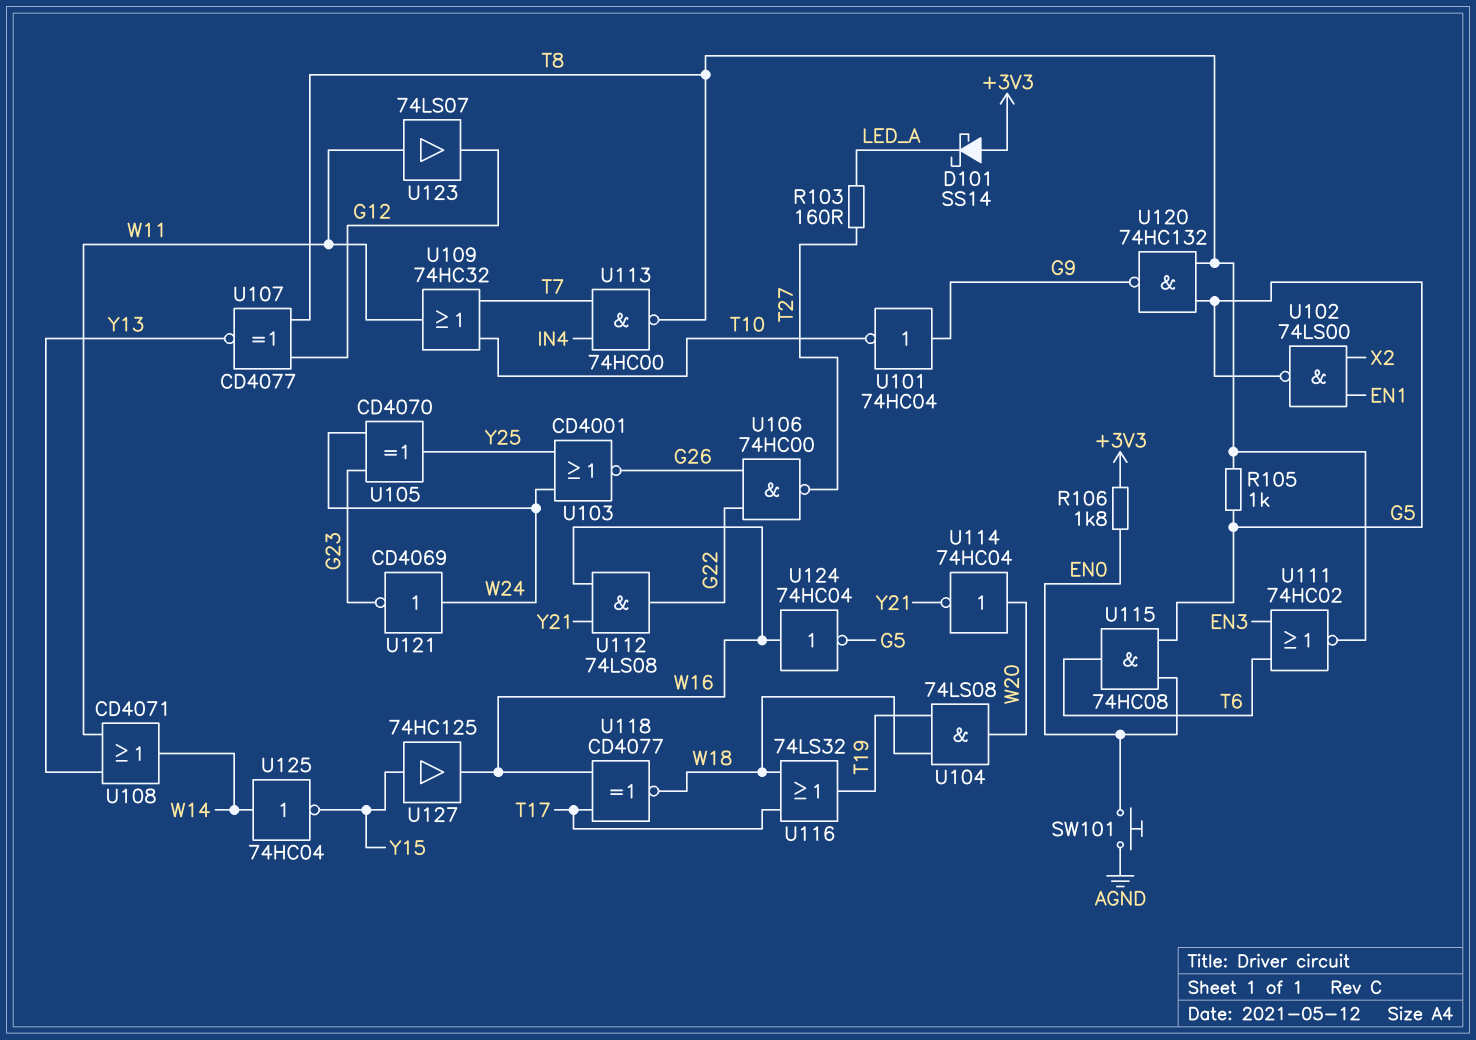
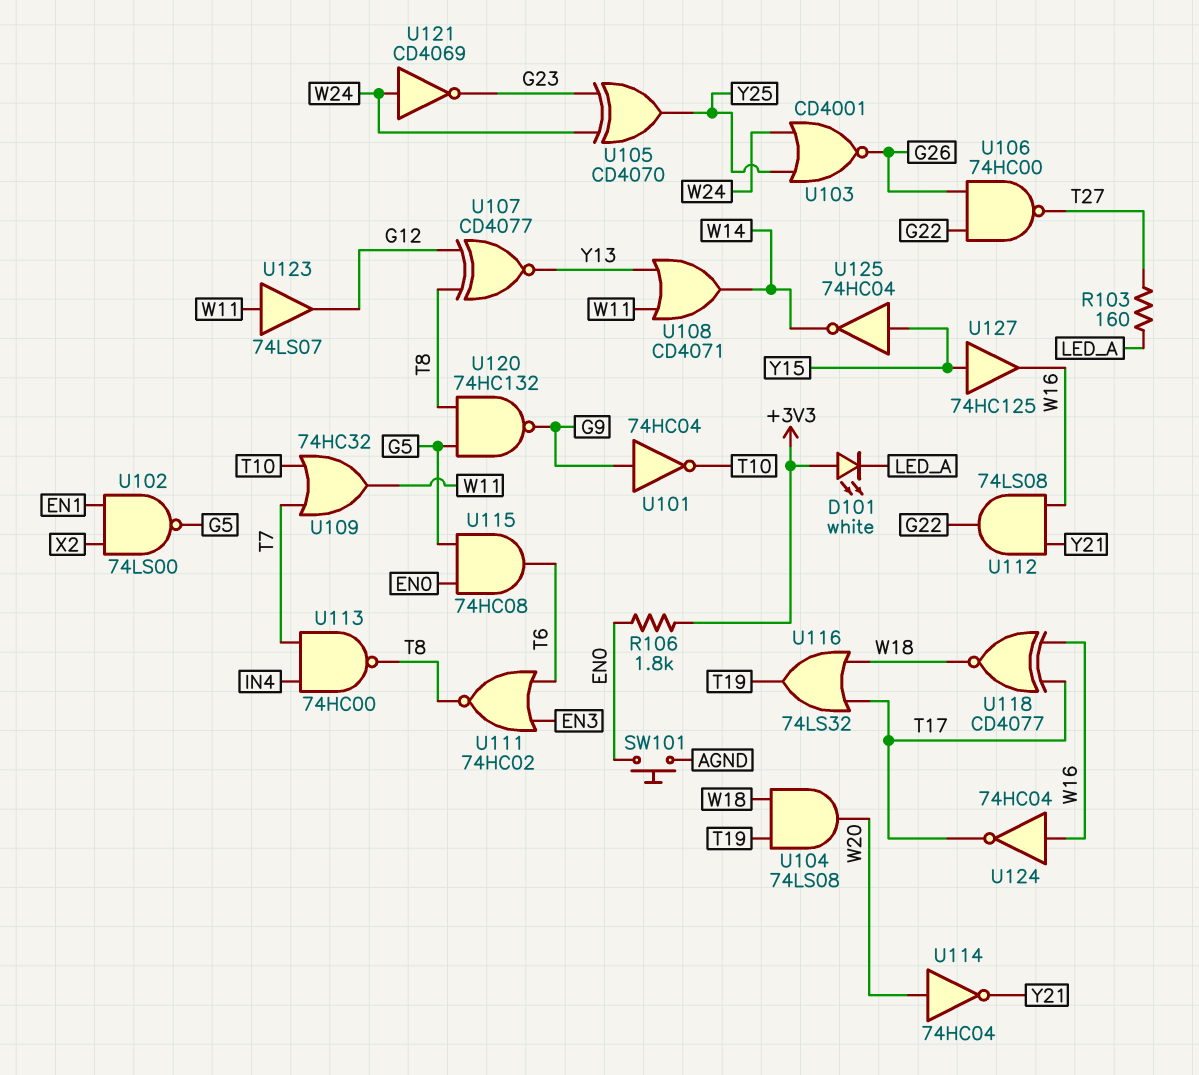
D101: schottky SS14 (A +3V3, K LED_A) -> LED white (A +3V3, K LED_A)
R105: 1k (G5, T8) -> none
U124: NOT 74HC04 (in W16, out G5) -> NOT 74HC04 (in W16, out T17)
U125: NOT 74HC04 (in W14, out Y15) -> NOT 74HC04 (in Y15, out W14)

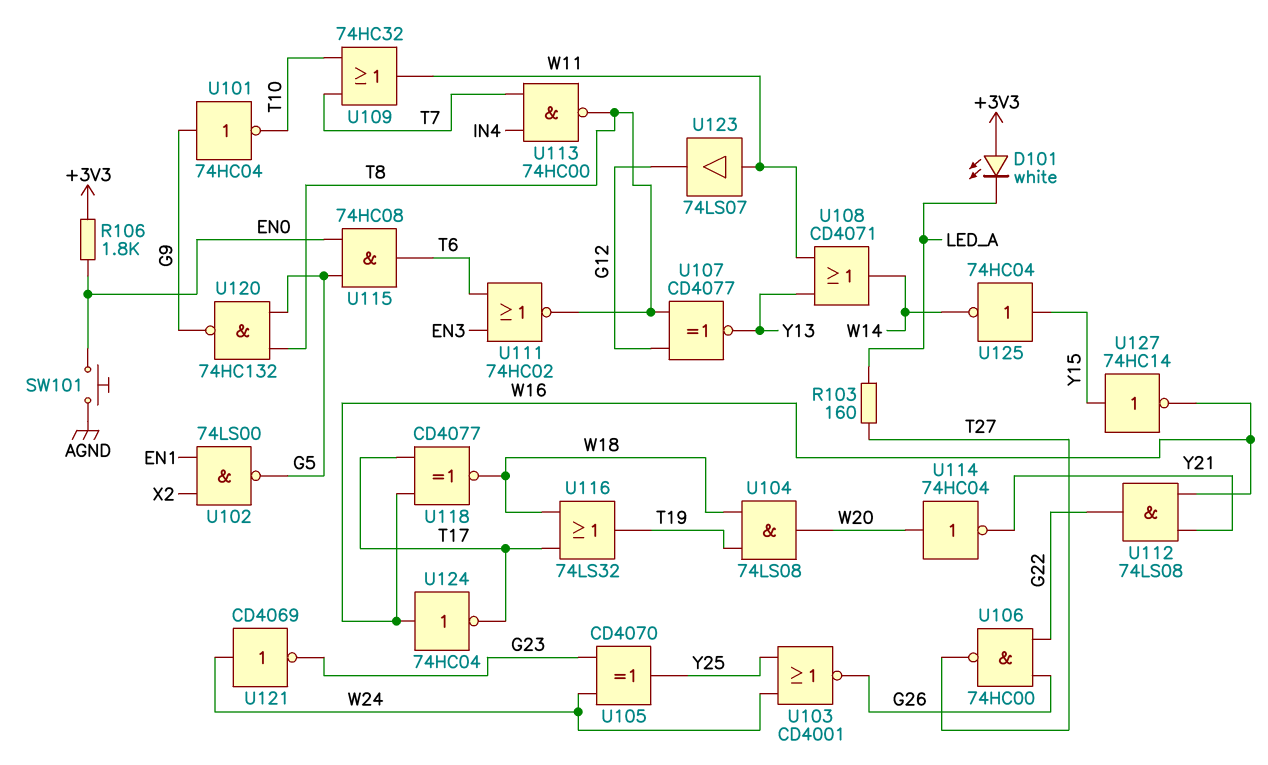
U127: buffer 74HC125 (in Y15, out W16) -> NOT 74HC14 (in Y15, out W16)

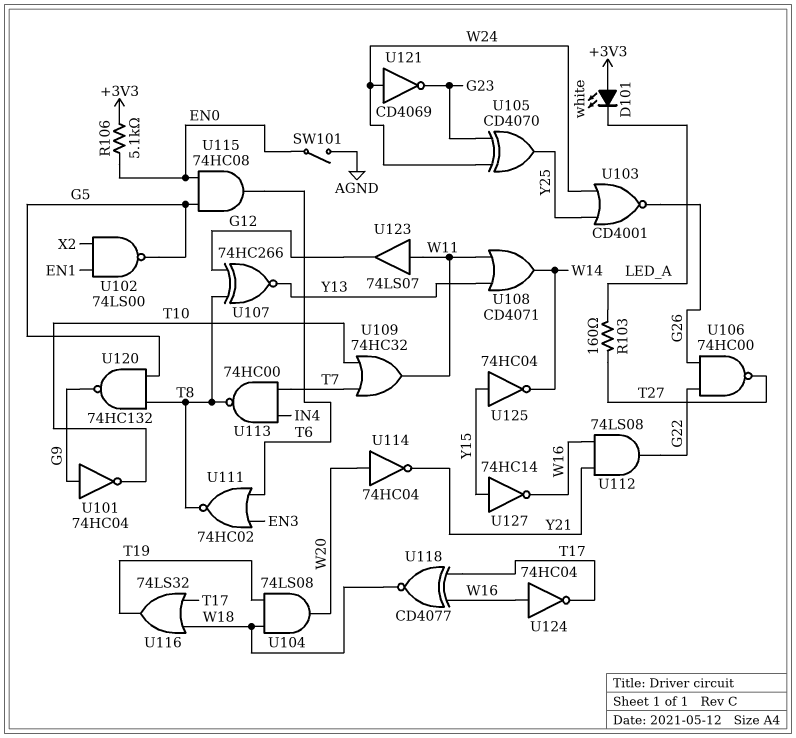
R106: 1.8k (+3V3, EN0) -> 5.1k (+3V3, EN0)
SW101: button (AGND, EN0) -> switch (AGND, EN0)
U107: XNOR CD4077 (in G12, in T8, out Y13) -> XNOR 74HC266 (in G12, in T8, out Y13)

